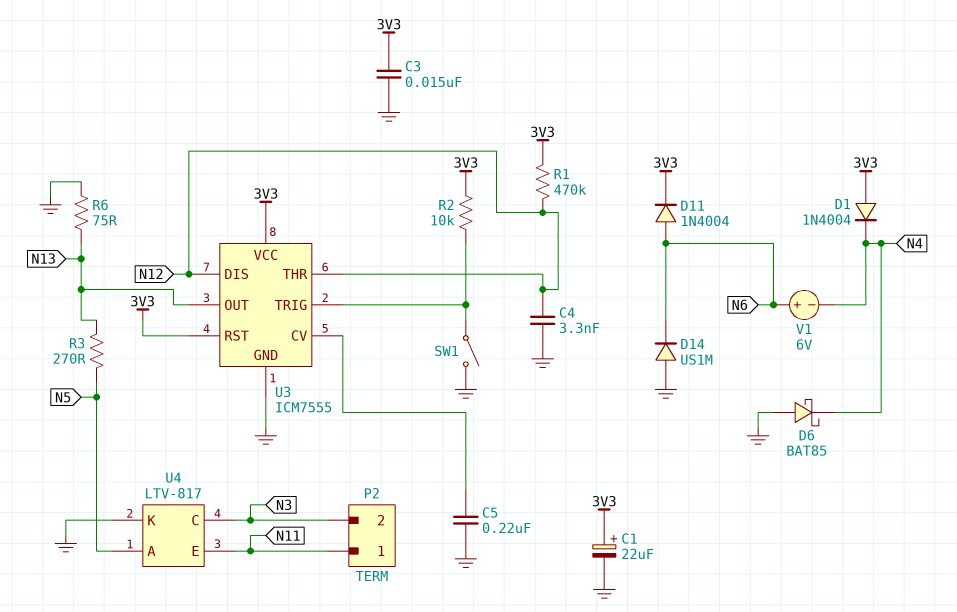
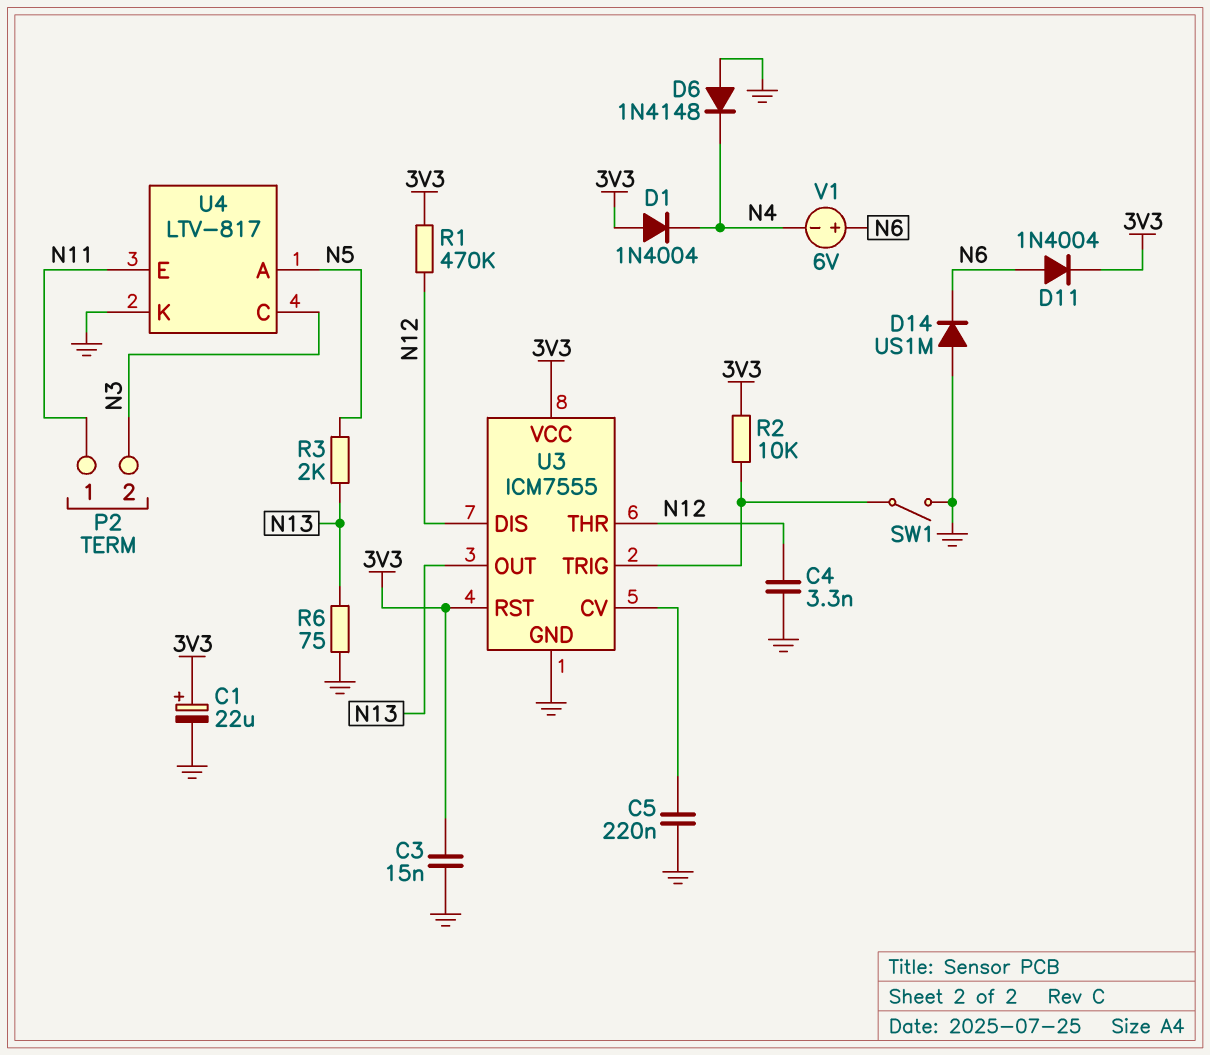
D6: schottky BAT85 (A GND, K N4) -> diode 1N4148 (A GND, K N4)
R3: 270 (N5, N13) -> 2k (N5, N13)

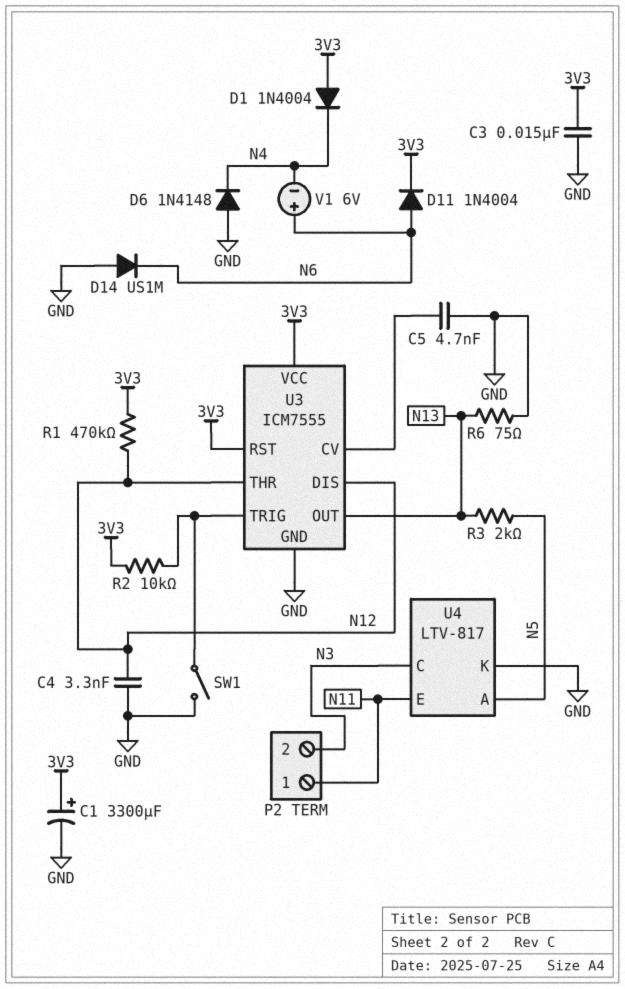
C1: 22uF (plus 3V3, minus GND) -> 3300uF (plus 3V3, minus GND)
C5: 220nF (GND, U3/CV) -> 4.7nF (GND, U3/CV)

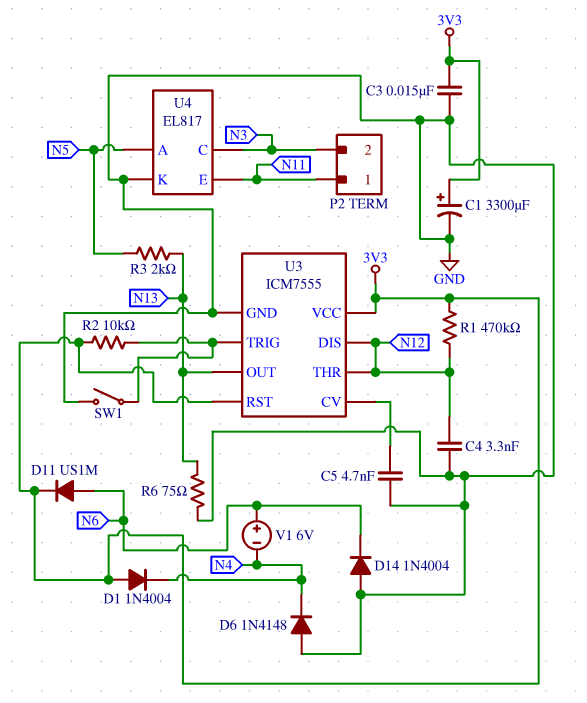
D11: diode 1N4004 (A N6, K 3V3) -> diode US1M (A N6, K 3V3)
D14: diode US1M (A GND, K N6) -> diode 1N4004 (A GND, K N6)
U4: LTV-817 -> EL817

